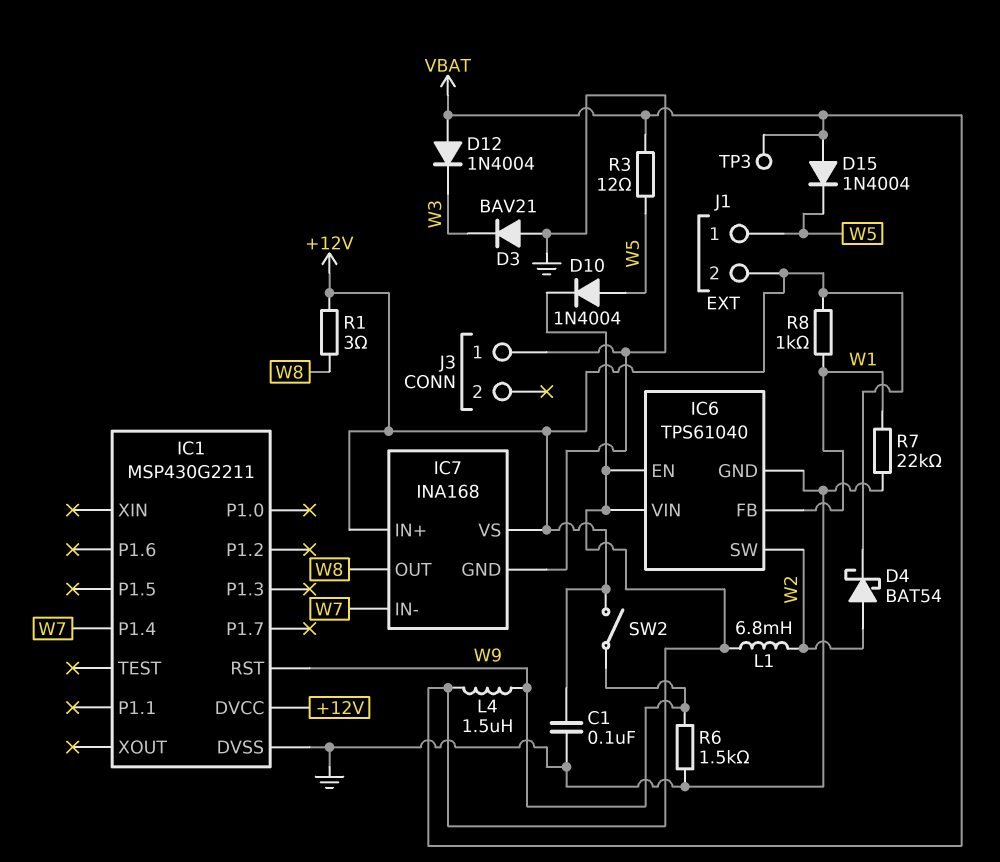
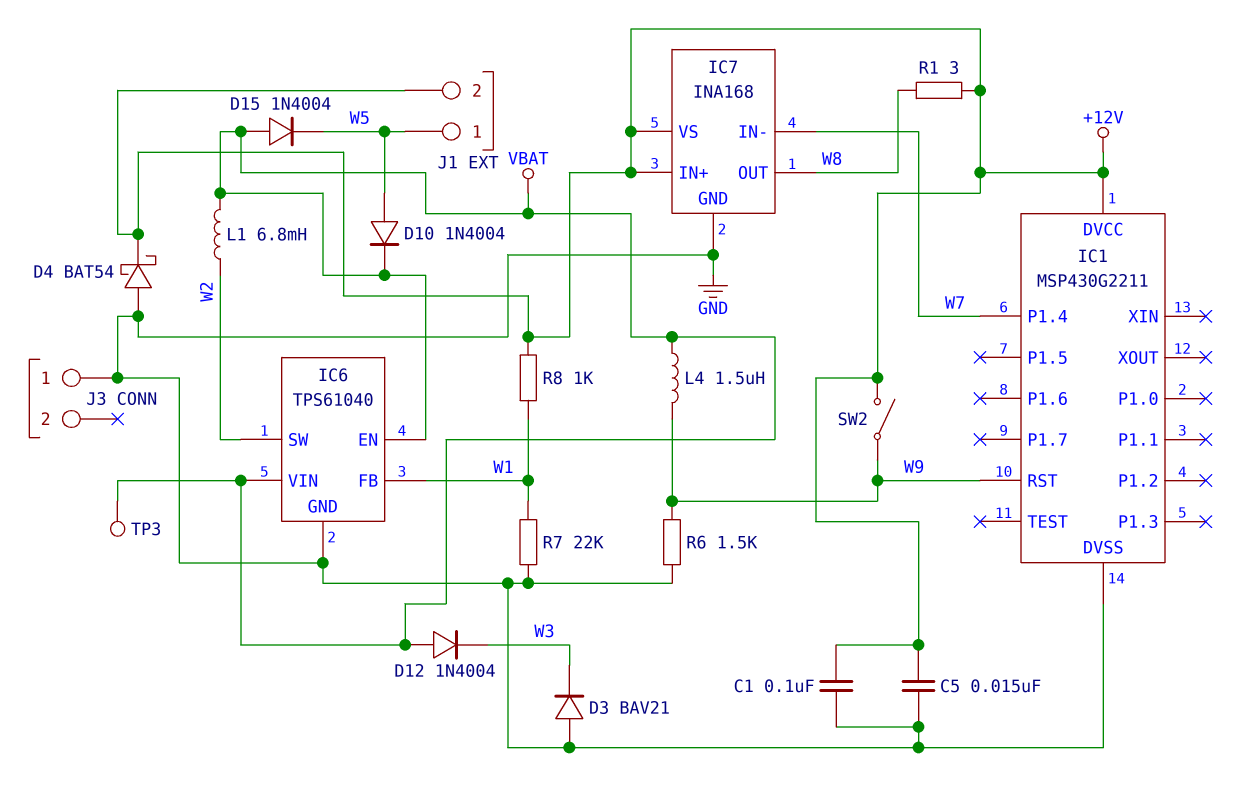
C5: none -> 15nF (+12V, GND)
D4: schottky BAT54 (A W2, K +12V) -> schottky BAT54 (A GND, K +12V)
R3: 12 (VBAT, W5) -> none

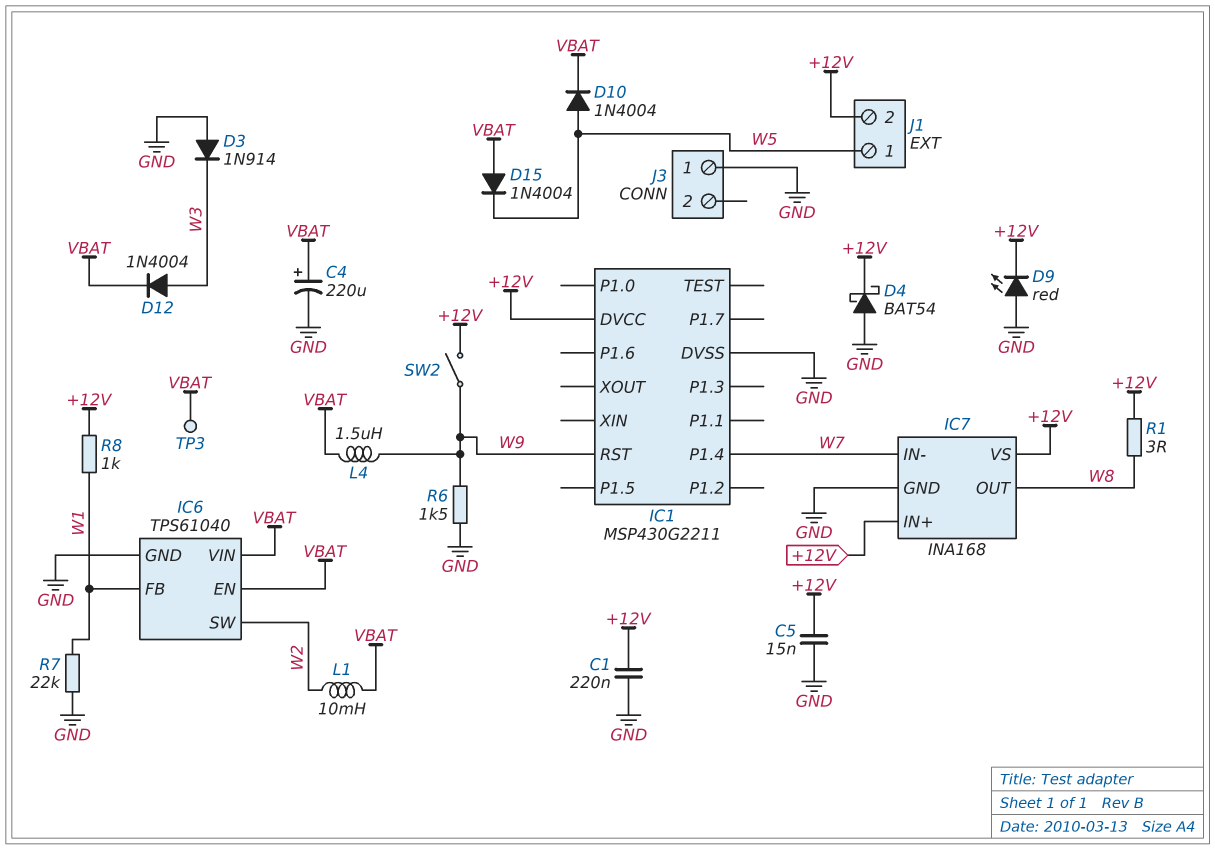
C1: 100nF (+12V, GND) -> 220nF (+12V, GND)
C4: none -> 220uF (plus VBAT, minus GND)
D3: diode BAV21 (A GND, K W3) -> diode 1N914 (A GND, K W3)
D9: none -> LED red (A GND, K +12V)
D12: diode 1N4004 (A VBAT, K W3) -> diode 1N4004 (A W3, K VBAT)
L1: 6.8mH (VBAT, W2) -> 10mH (VBAT, W2)

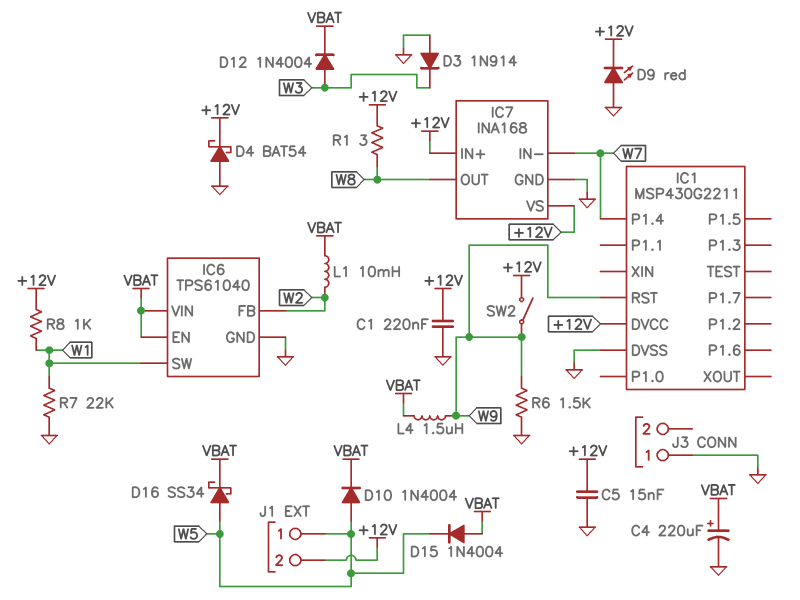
D16: none -> schottky SS34 (A W5, K VBAT)
IC6 pin FB: W1 -> W2
IC6 pin SW: W2 -> W1
TP3: test point (VBAT) -> none

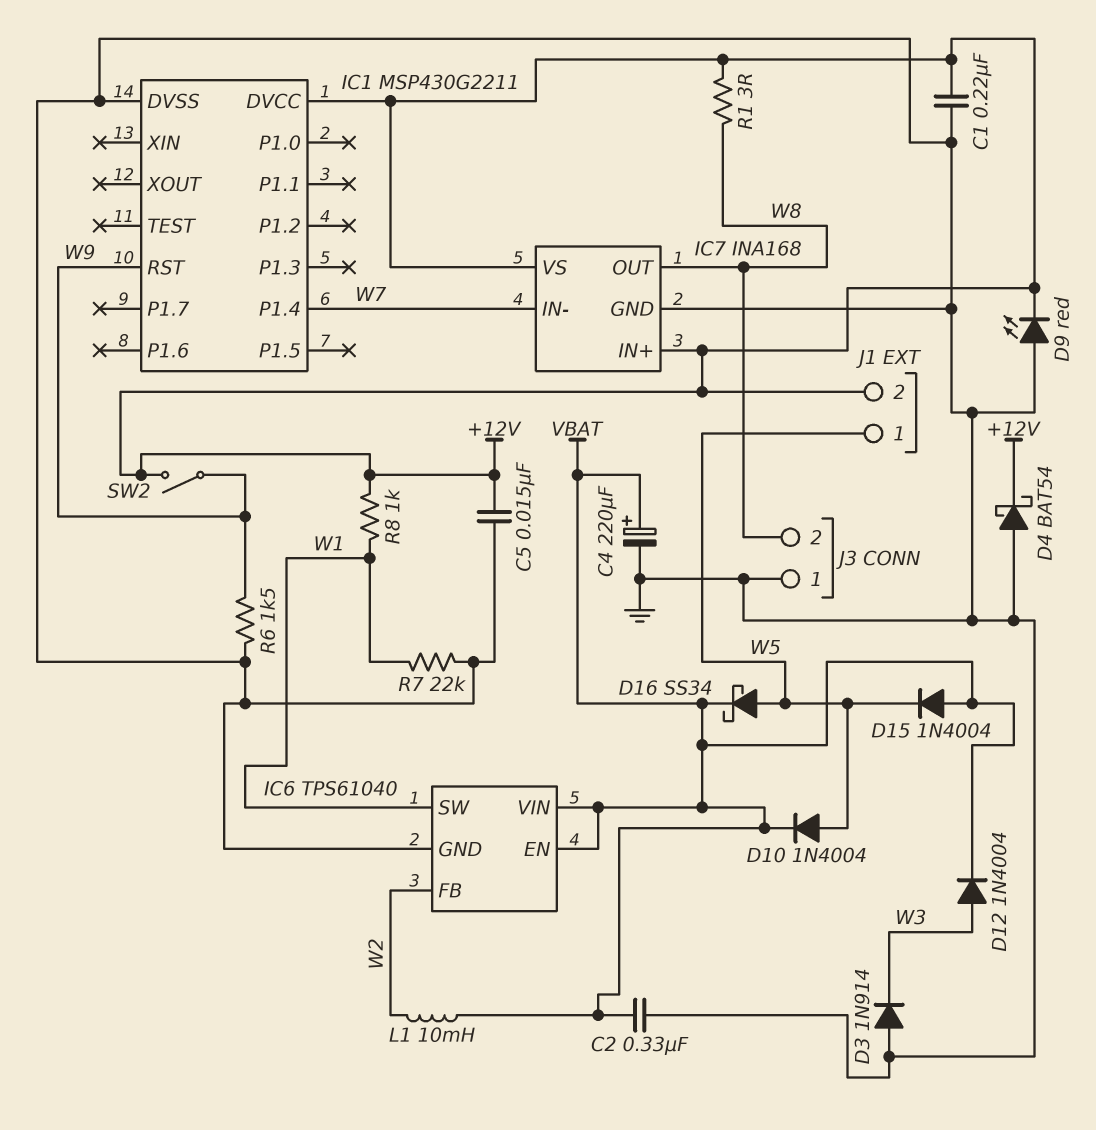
C2: none -> 330nF (GND, VBAT)
J3 pin 2: none -> W8
L4: 1.5uH (VBAT, W9) -> none

